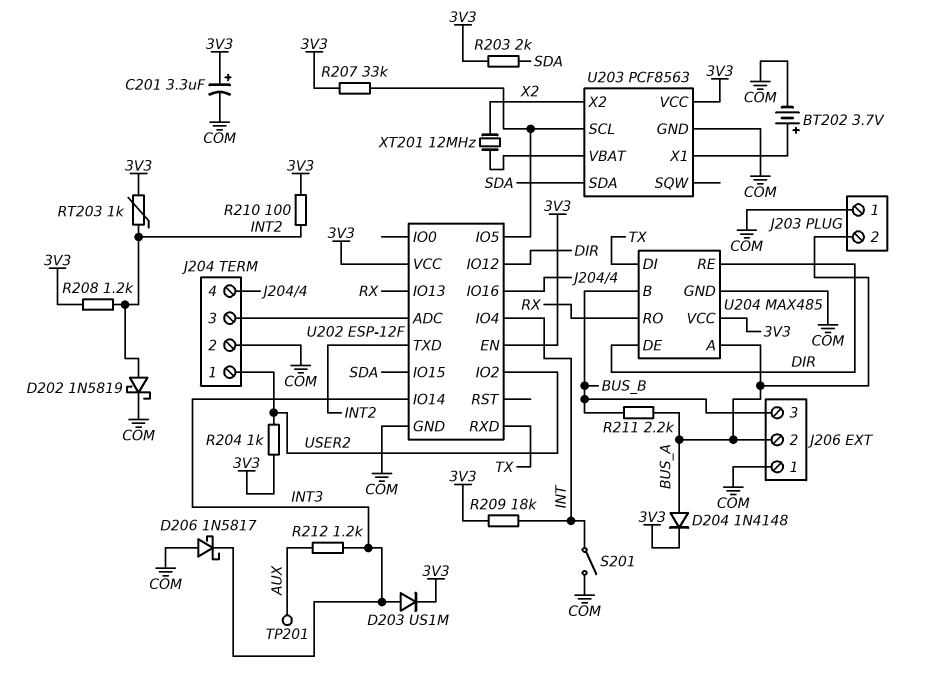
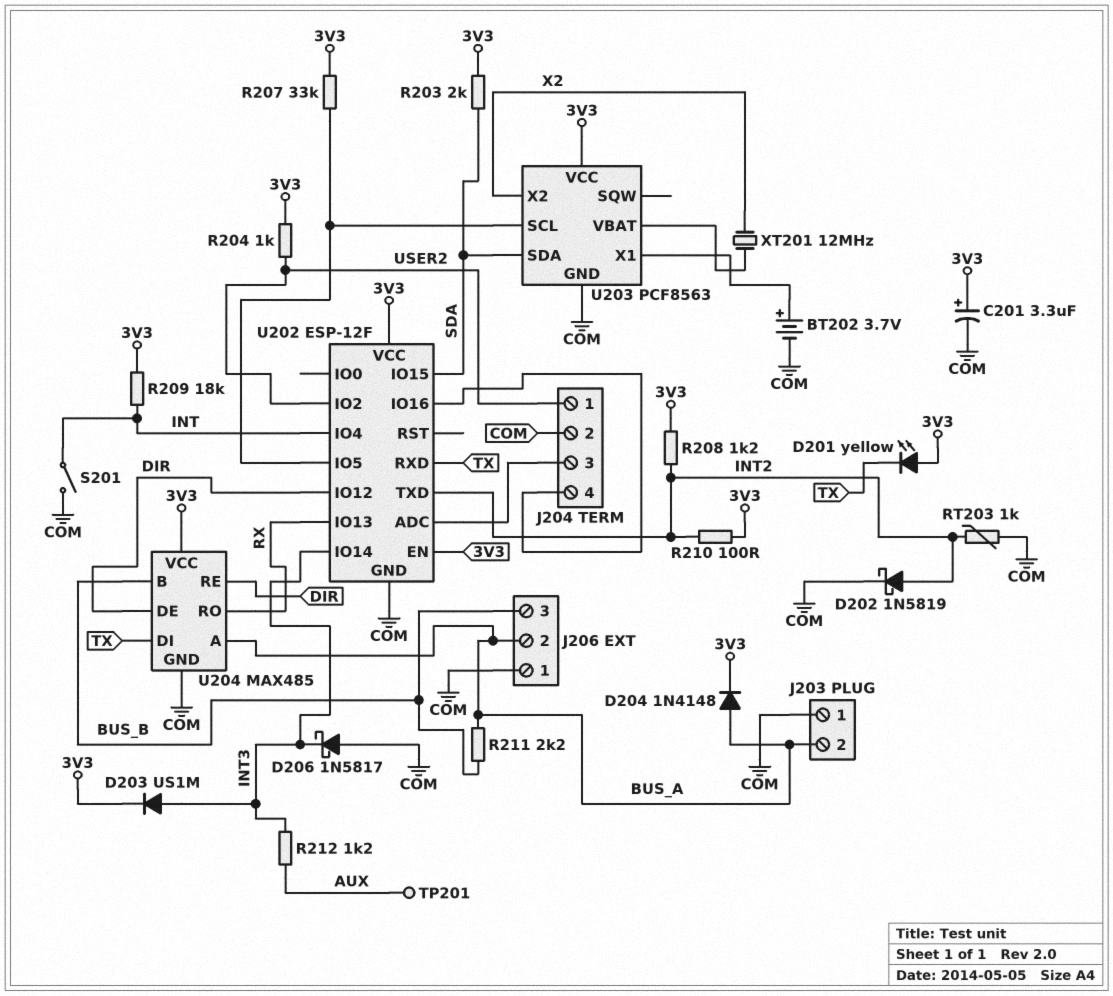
D201: none -> LED yellow (A 3V3, K TX)
RT203: 1k (3V3, INT2) -> 1k (COM, INT2)

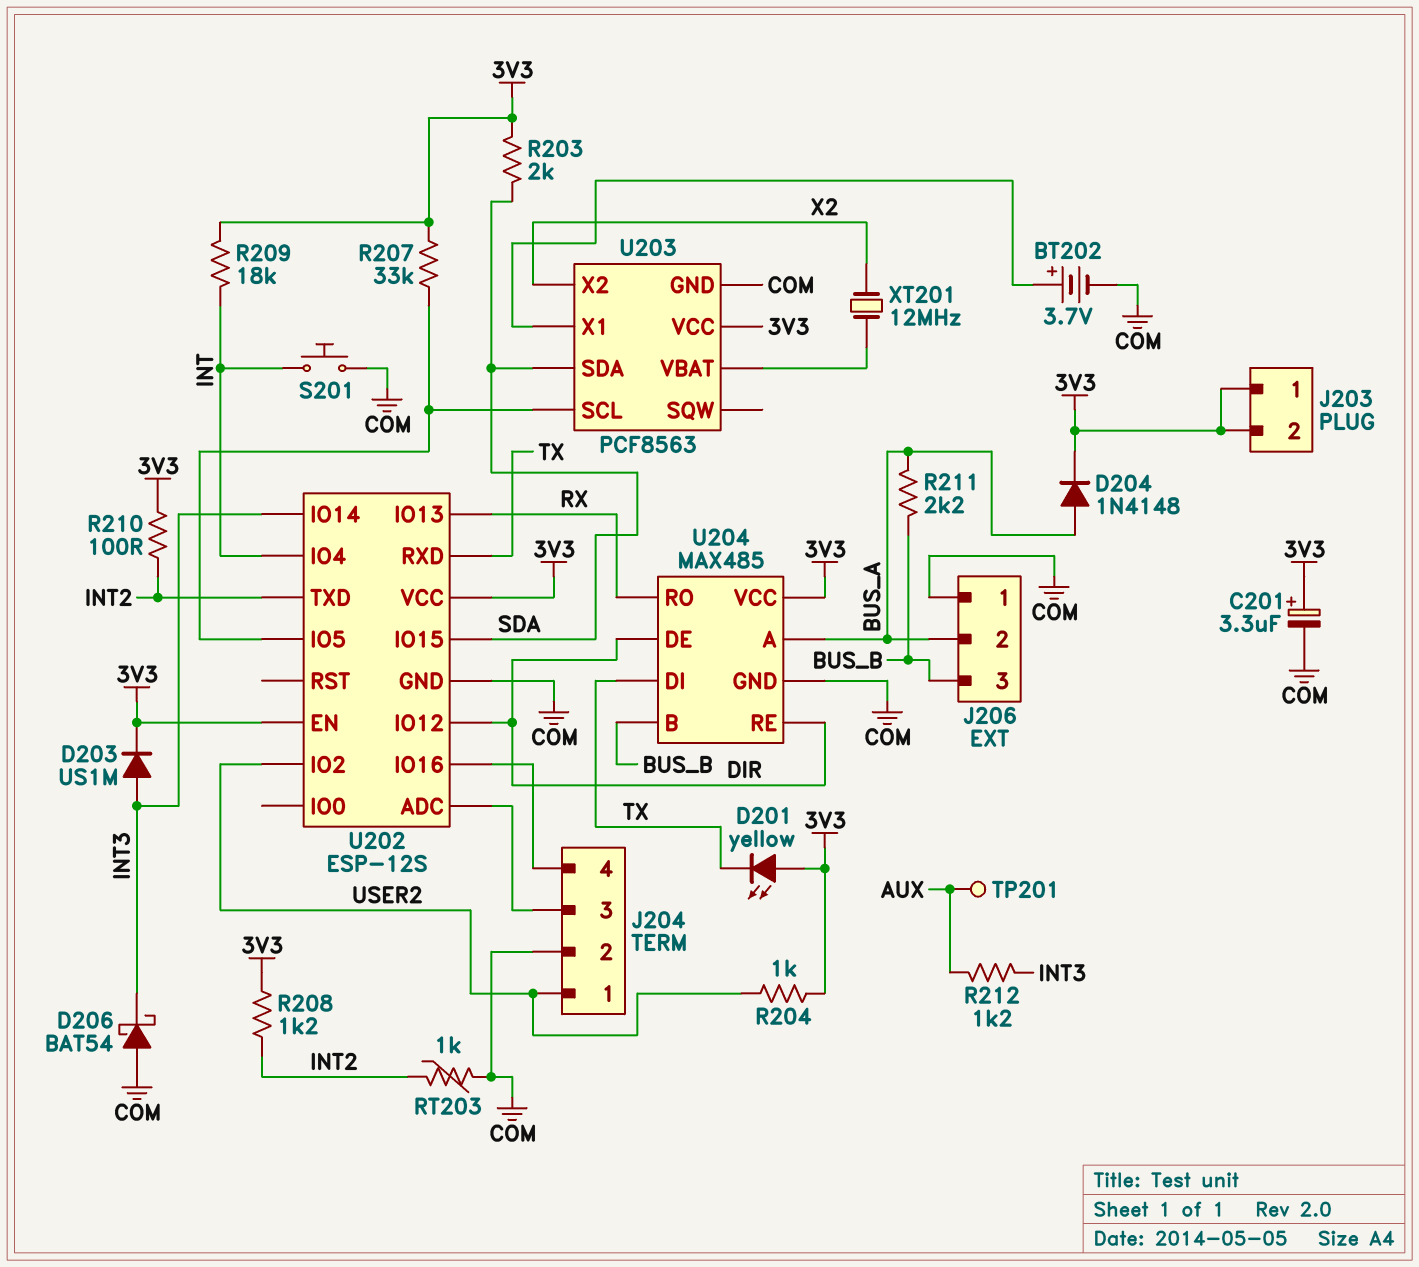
D202: schottky 1N5819 (A INT2, K COM) -> none
D206: schottky 1N5817 (A COM, K INT3) -> schottky BAT54 (A COM, K INT3)
J203 pin 1: COM -> 3V3
J203 pin 2: BUS_A -> 3V3
S201: switch (COM, INT) -> button (COM, INT)
U202: ESP-12F -> ESP-12S

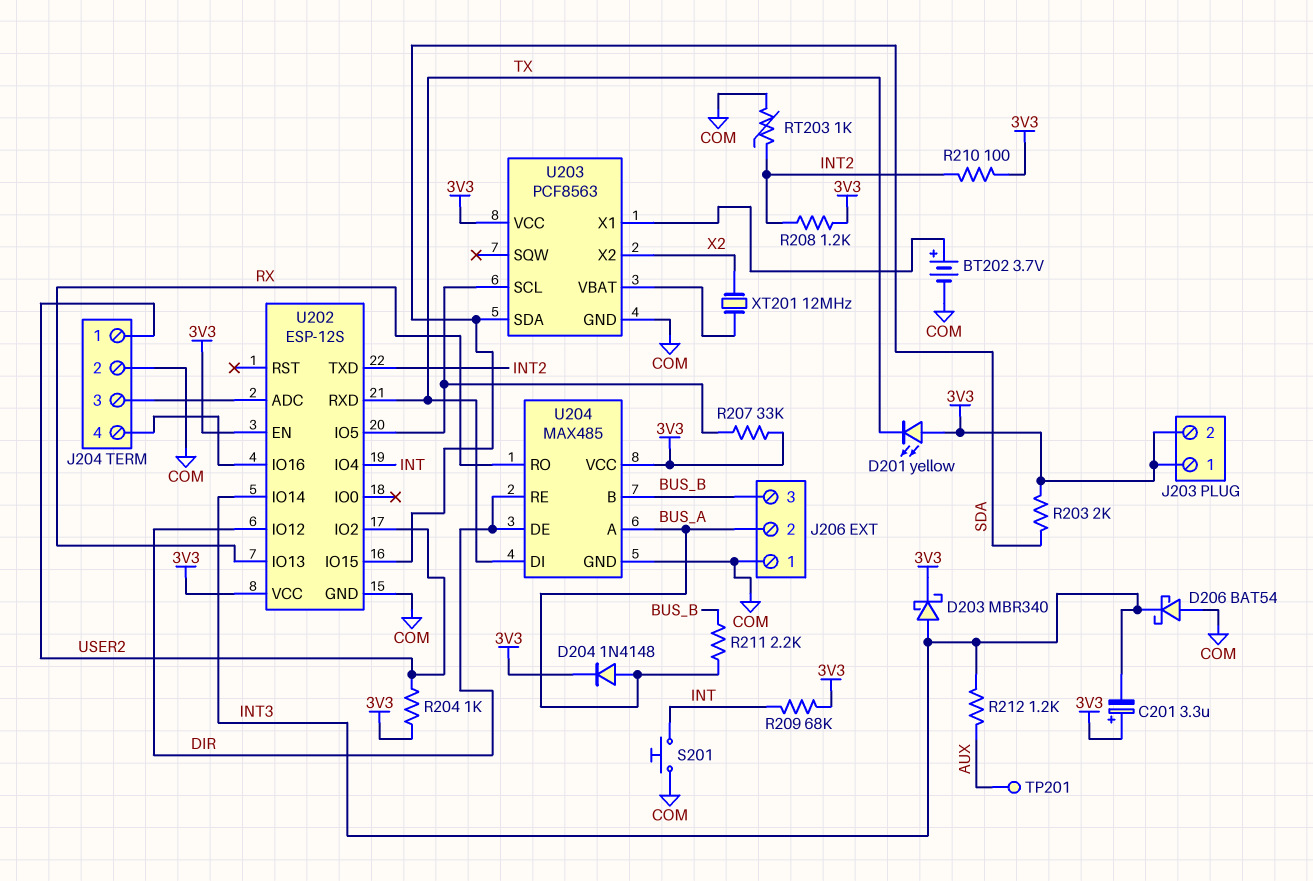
C201: 3.3uF (plus 3V3, minus COM) -> 3.3uF (plus 3V3, minus INT3)
D203: diode US1M (A INT3, K 3V3) -> schottky MBR340 (A INT3, K 3V3)
R209: 18k (3V3, INT) -> 68k (3V3, INT)

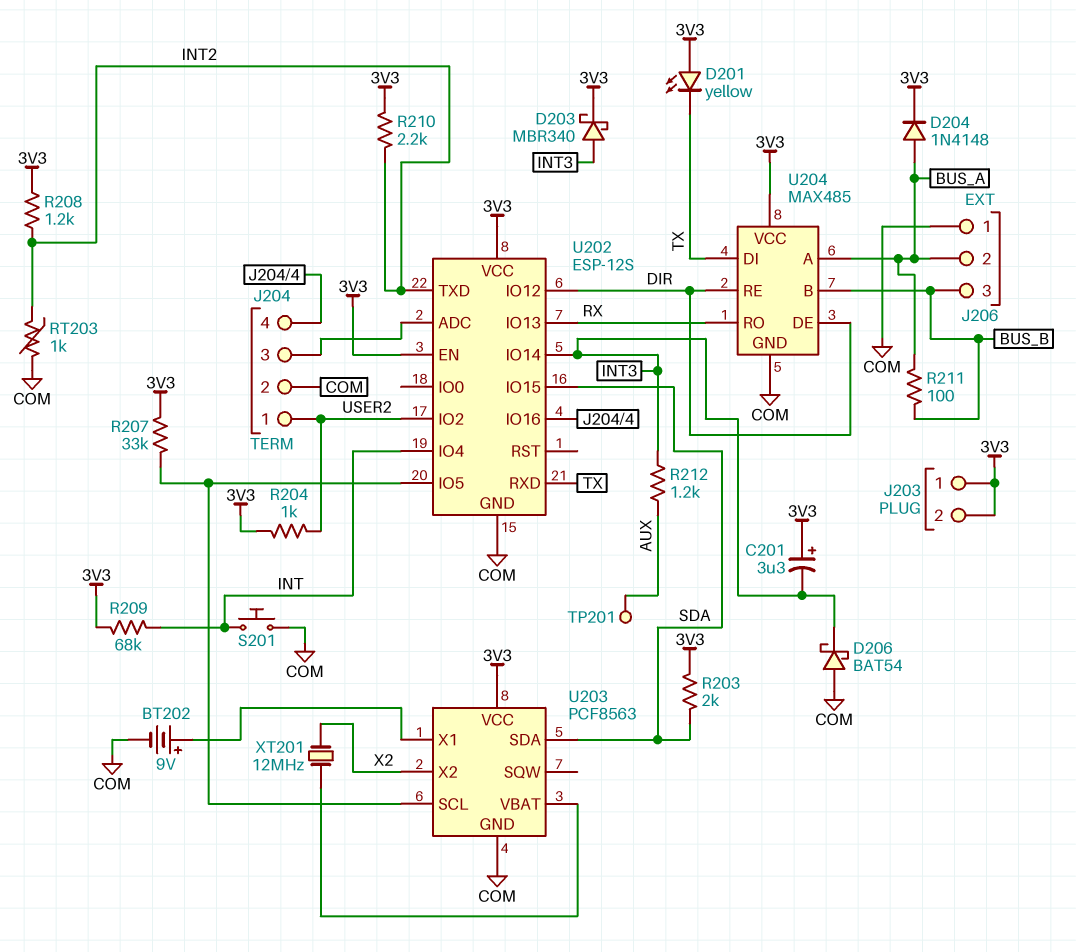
BT202: 3.7V (plus U203/X1, minus COM) -> 9V (plus U203/X1, minus COM)
R210: 100 (3V3, INT2) -> 2.2k (3V3, INT2)
R211: 2.2k (BUS_A, BUS_B) -> 100 (BUS_A, BUS_B)

